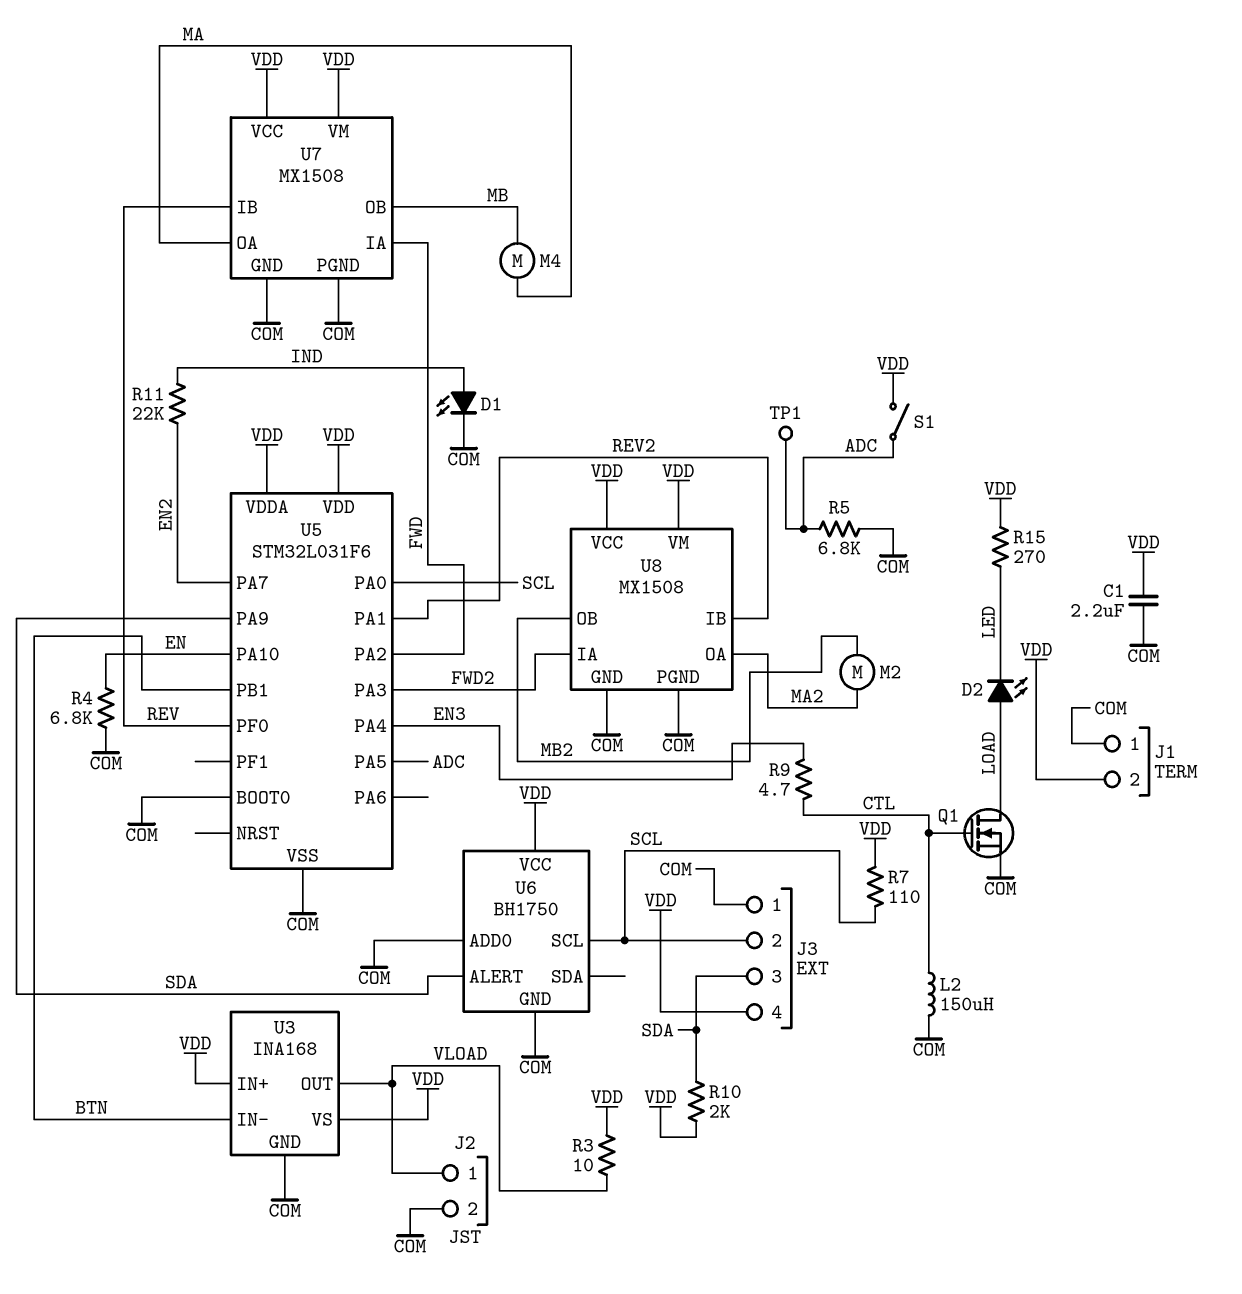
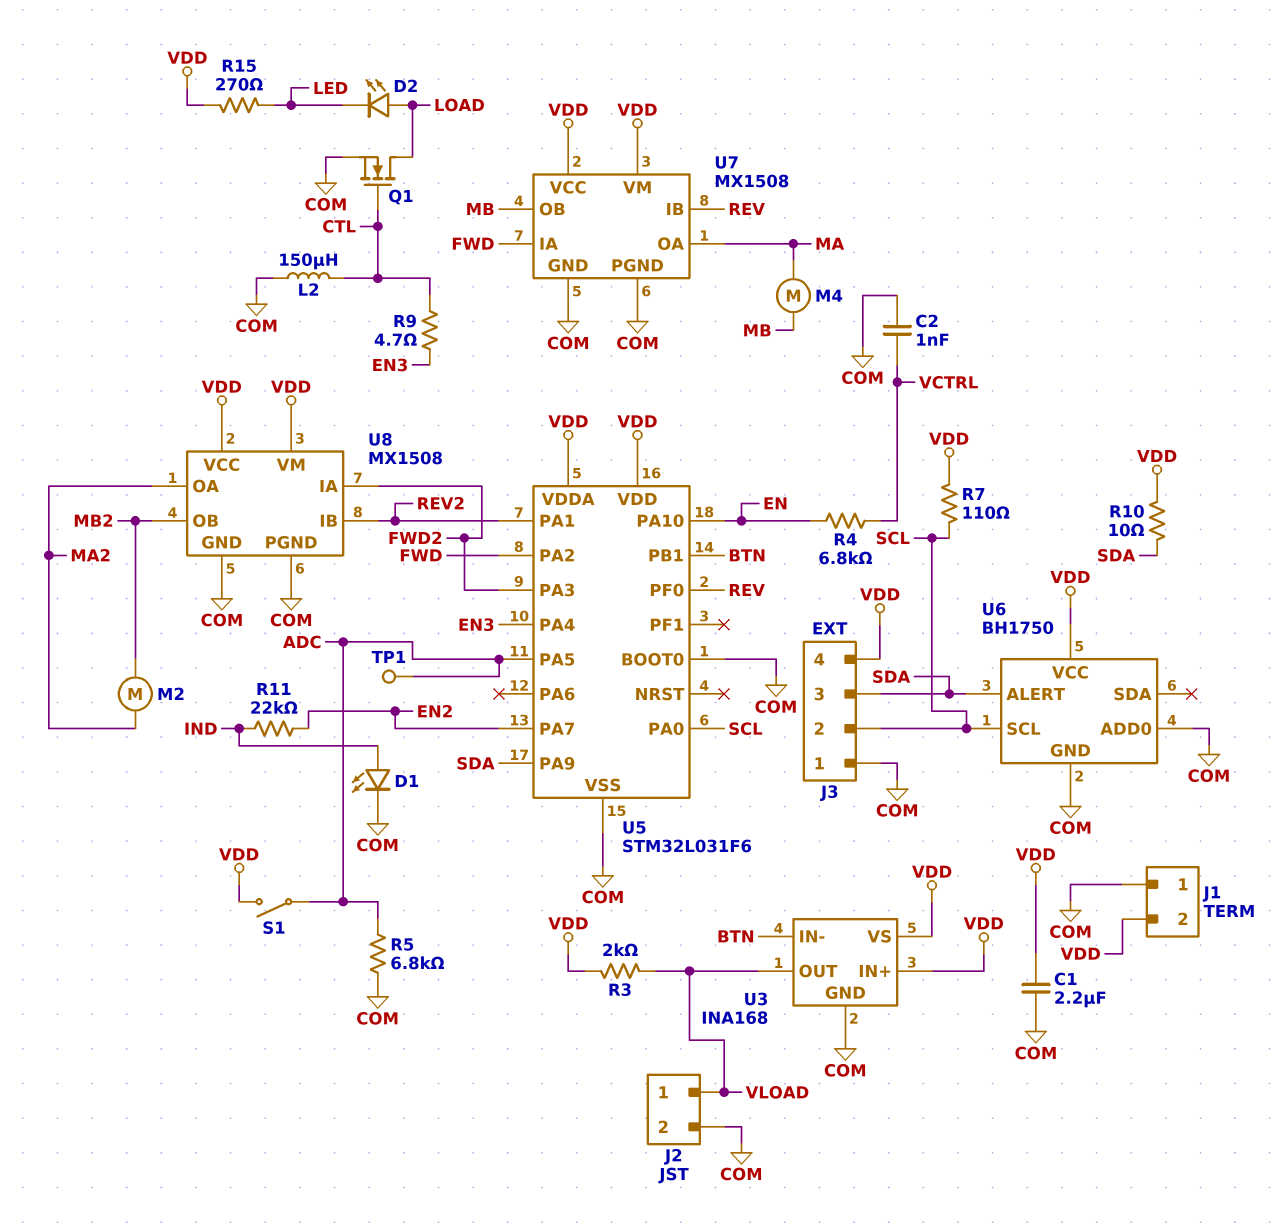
C2: none -> 1nF (COM, VCTRL)
R3: 10 (VDD, VLOAD) -> 2k (VDD, VLOAD)
R4: 6.8k (COM, EN) -> 6.8k (EN, VCTRL)
R10: 2k (SDA, VDD) -> 10 (SDA, VDD)

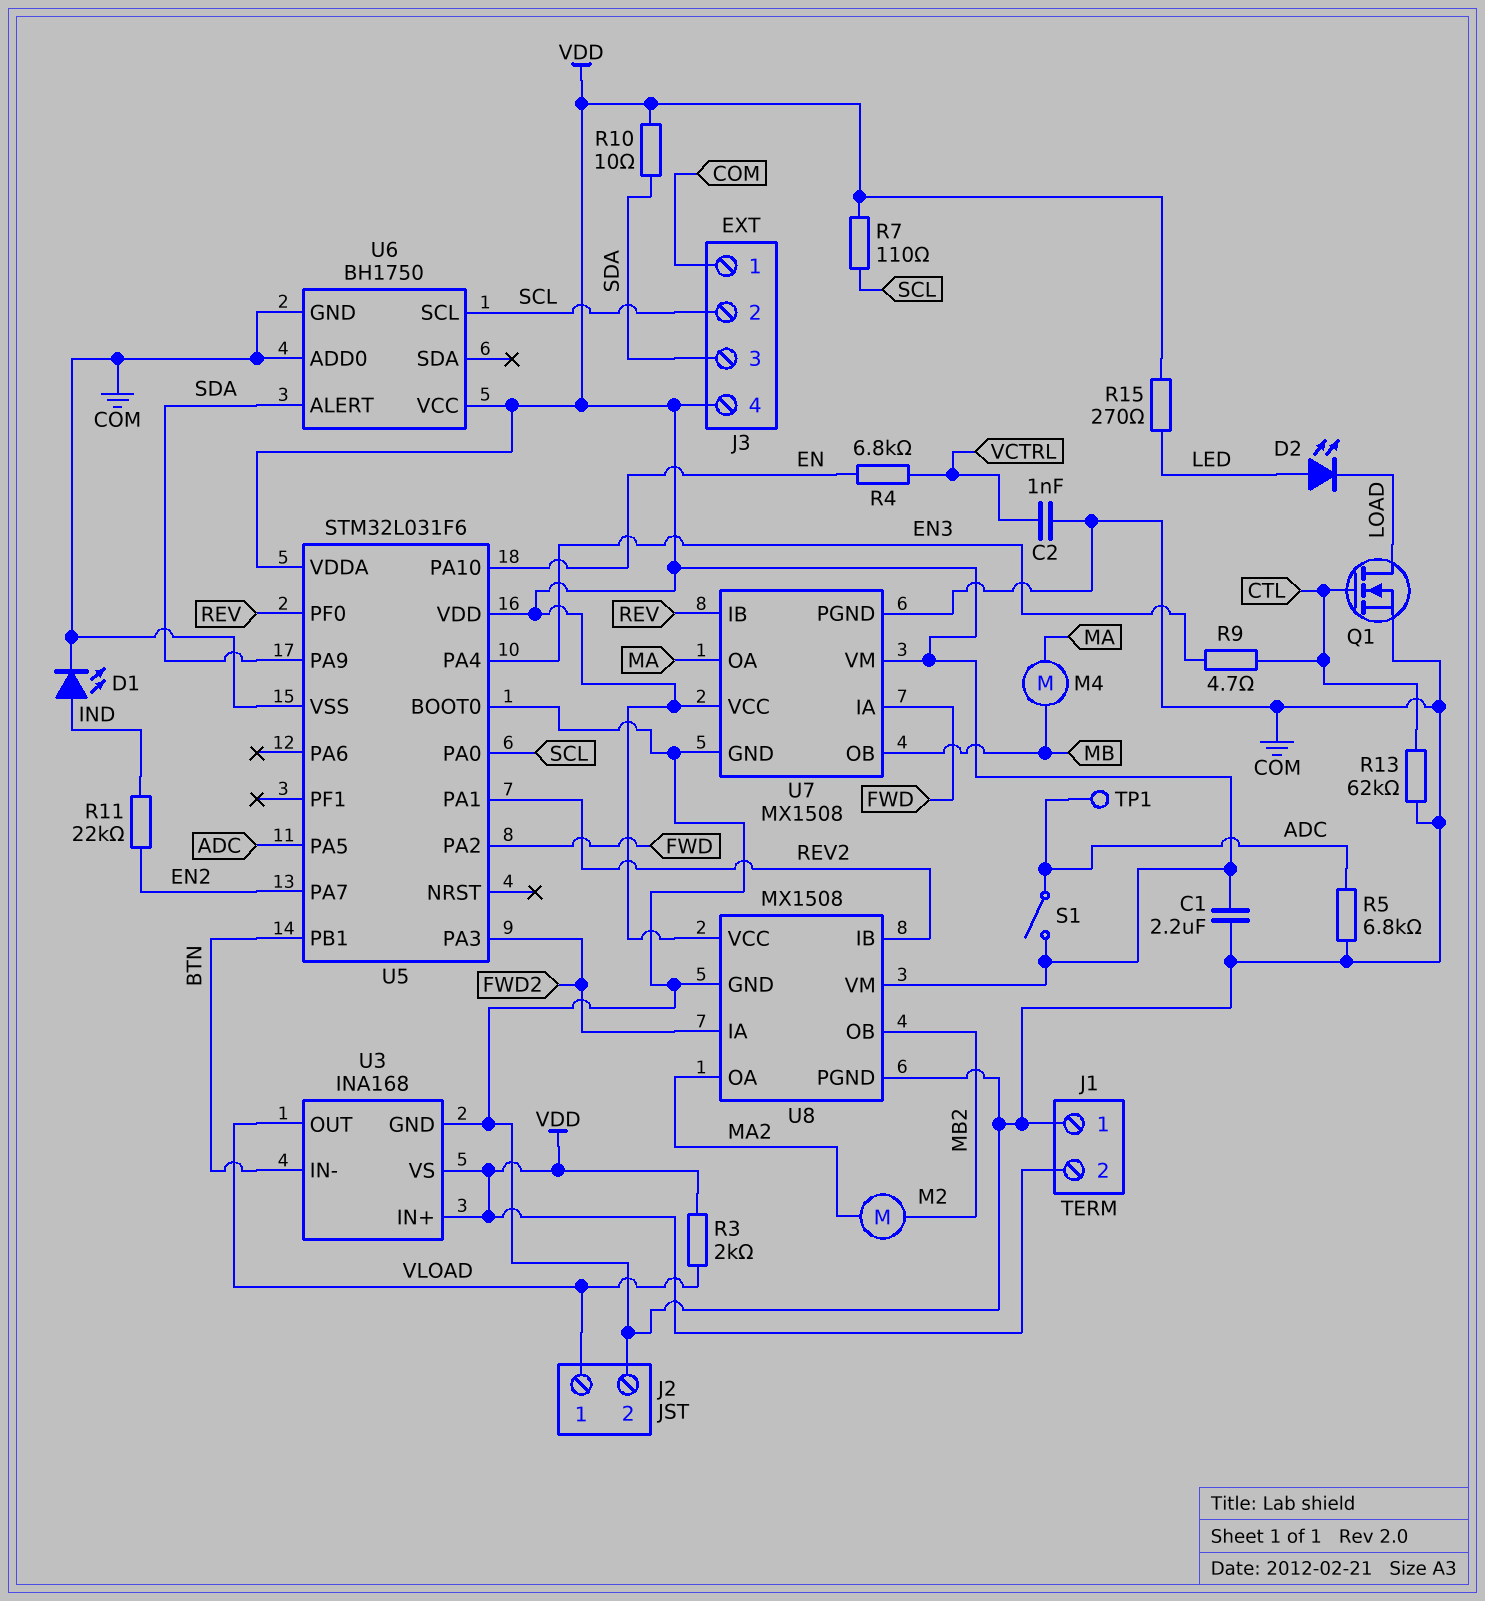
D2: LED (A LOAD, K LED) -> LED (A LED, K LOAD)
L2: 150uH (COM, CTL) -> none
R13: none -> 62k (COM, CTL)

